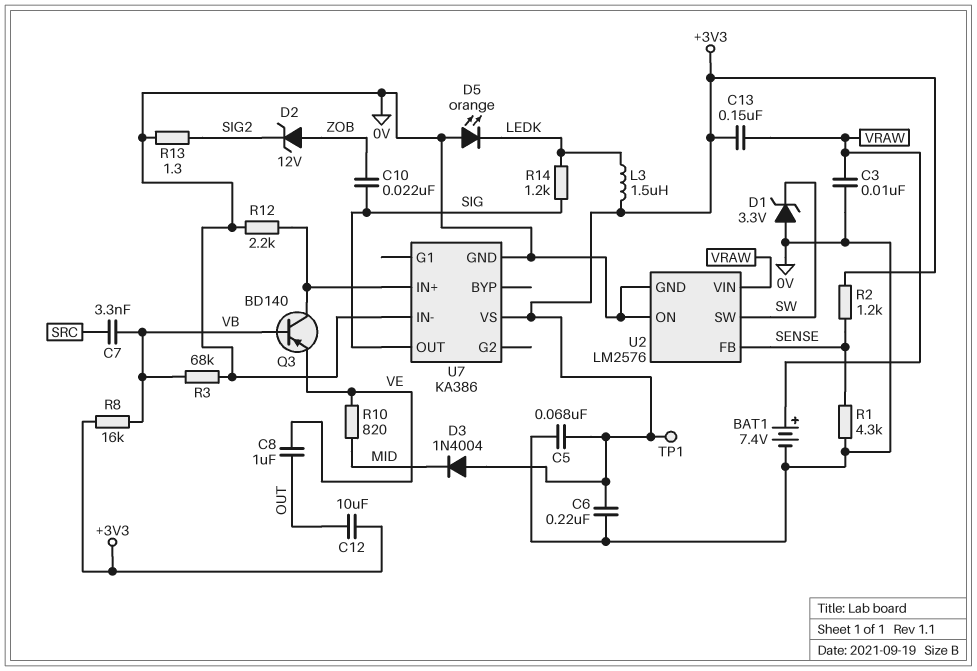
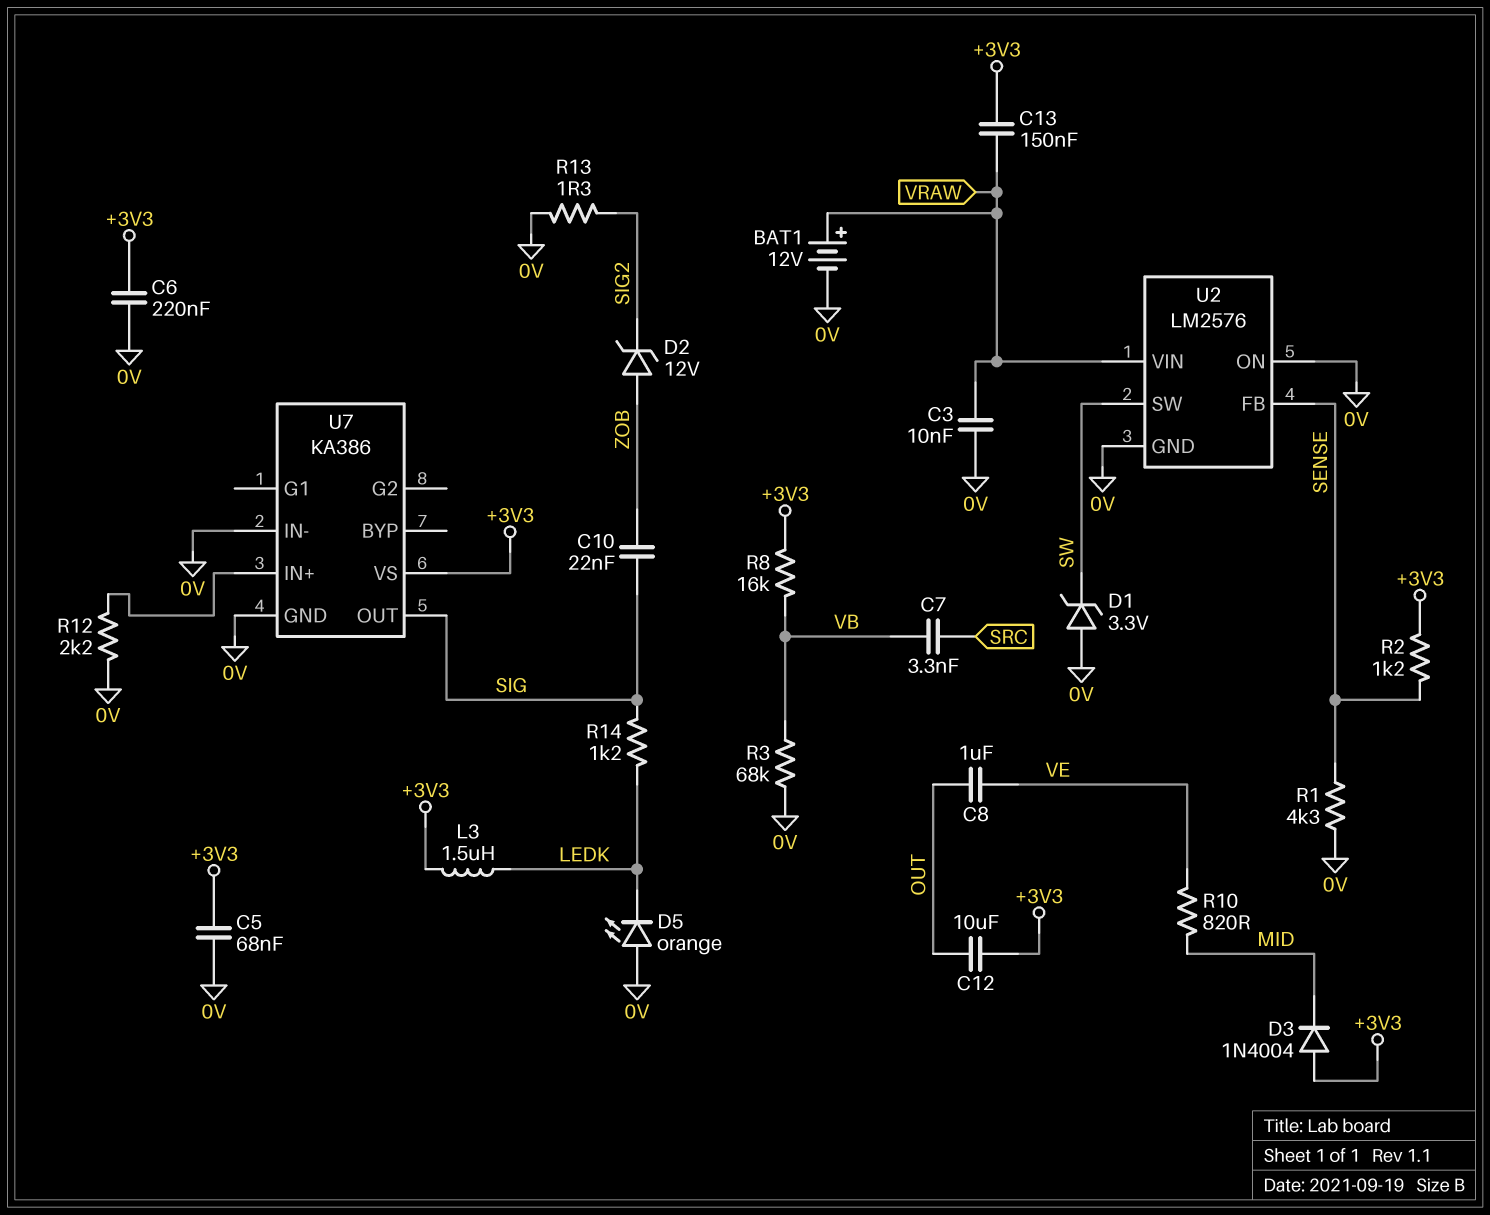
BAT1: 7.4V (plus VRAW, minus 0V) -> 12V (plus VRAW, minus 0V)
Q3: PNP BD140 (B VB, C U7/IN+, E VE) -> none
TP1: test point (+3V3) -> none

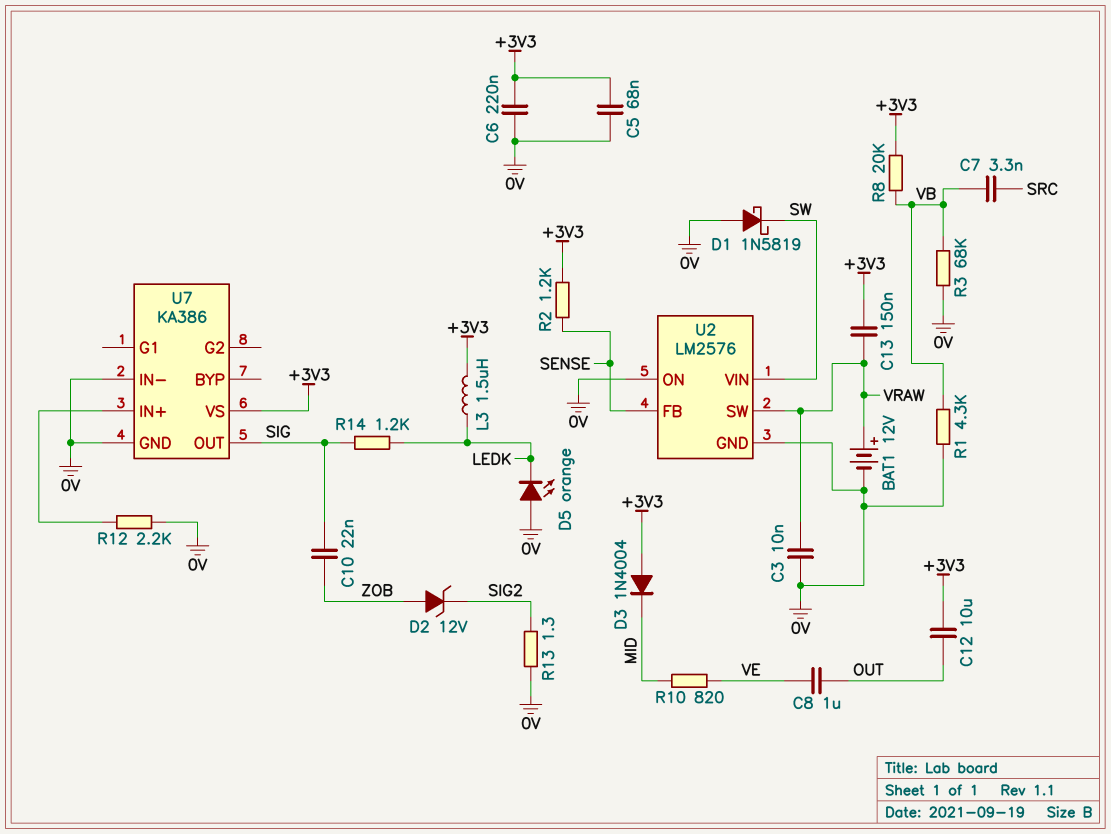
D1: zener 3.3V (A 0V, K SW) -> schottky 1N5819 (A 0V, K SW)
R1: 4.3k (0V, SENSE) -> 4.3k (0V, VB)
R8: 16k (+3V3, VB) -> 20k (+3V3, VB)
U2 pin SW: SW -> VRAW
U2 pin VIN: VRAW -> SW

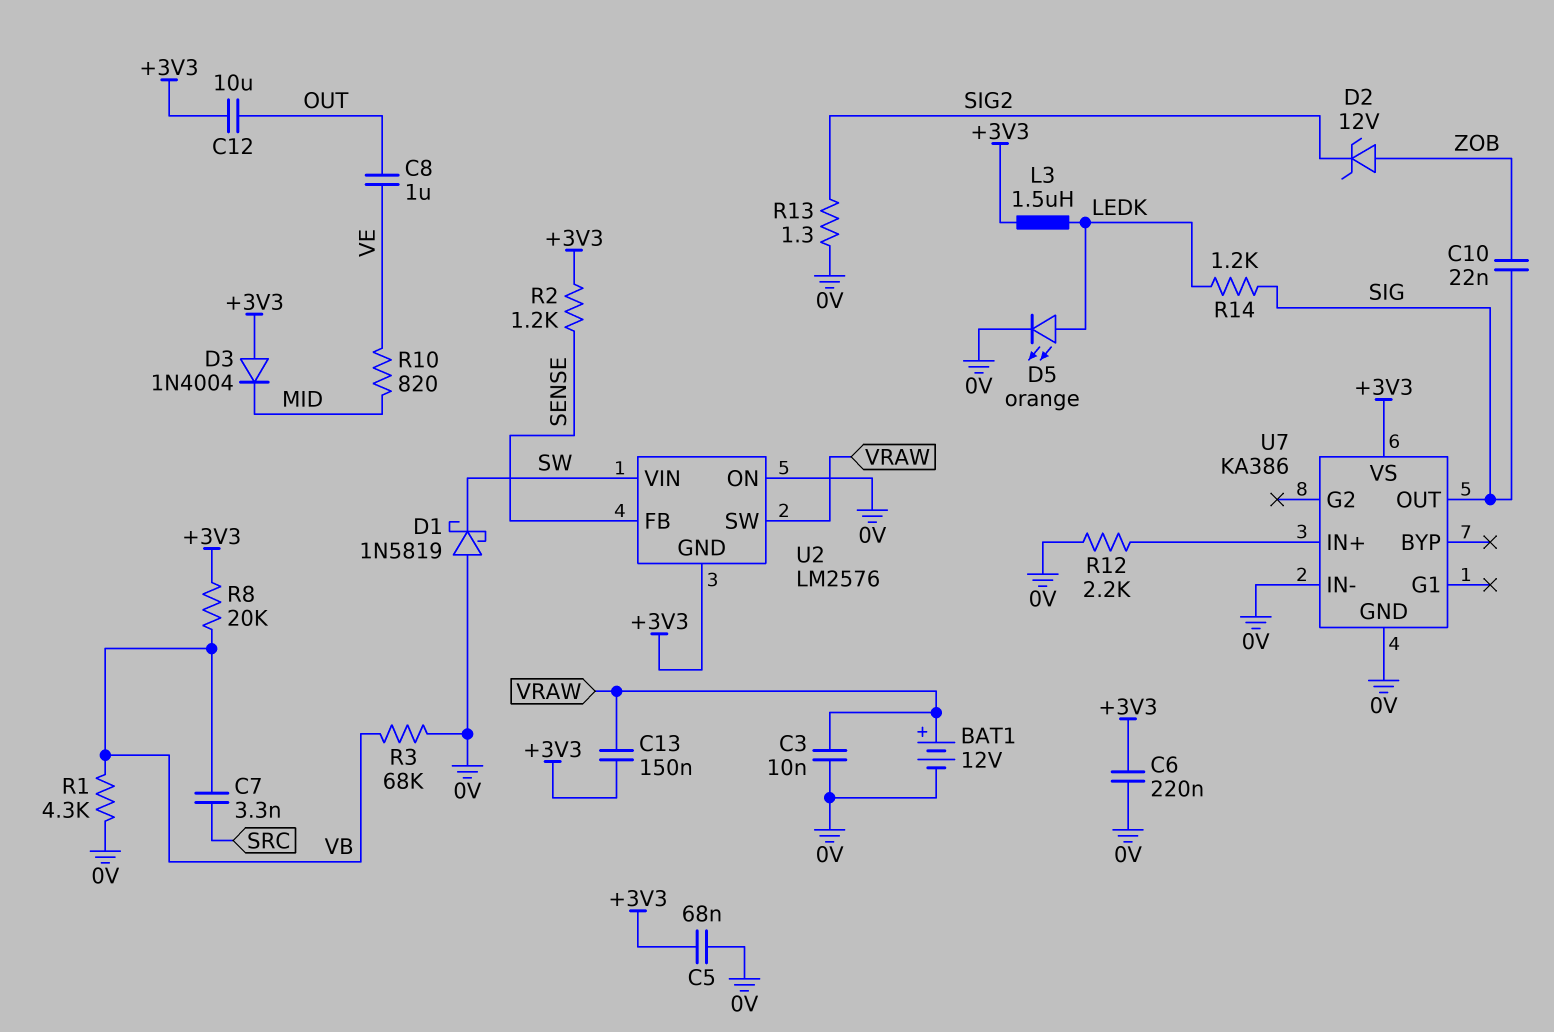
D5: LED orange (A 0V, K LEDK) -> LED orange (A LEDK, K 0V)
U2 pin GND: 0V -> +3V3

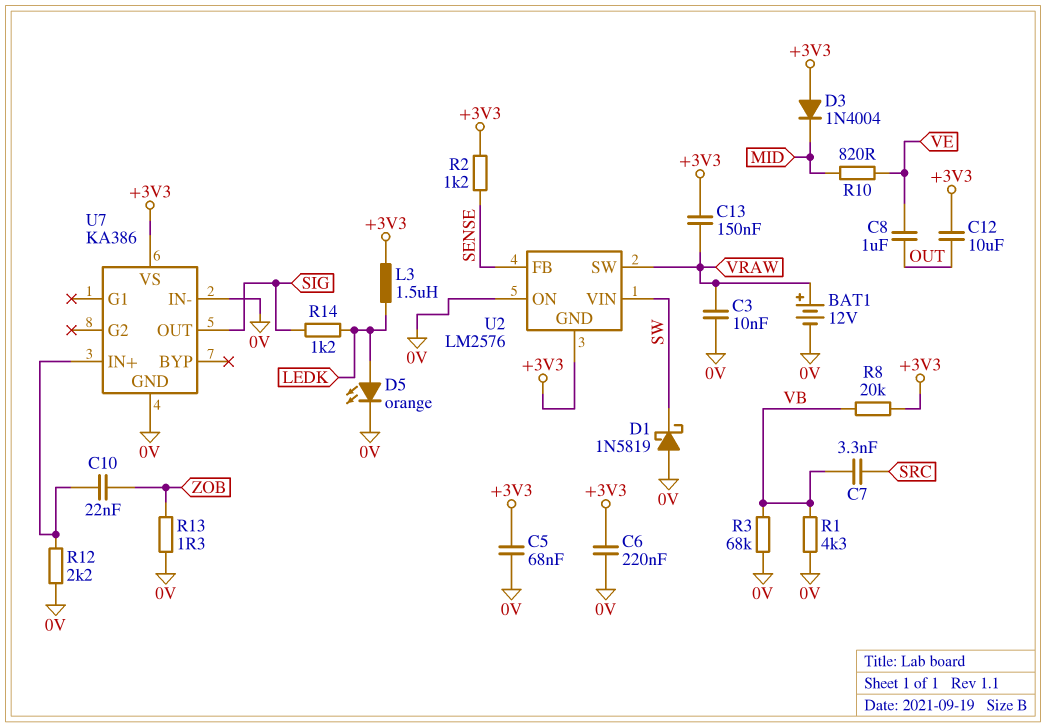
C10: 22nF (SIG, ZOB) -> 22nF (U7/IN+, ZOB)
D2: zener 12V (A ZOB, K SIG2) -> none
R13: 1.3 (0V, SIG2) -> 1.3 (0V, ZOB)

